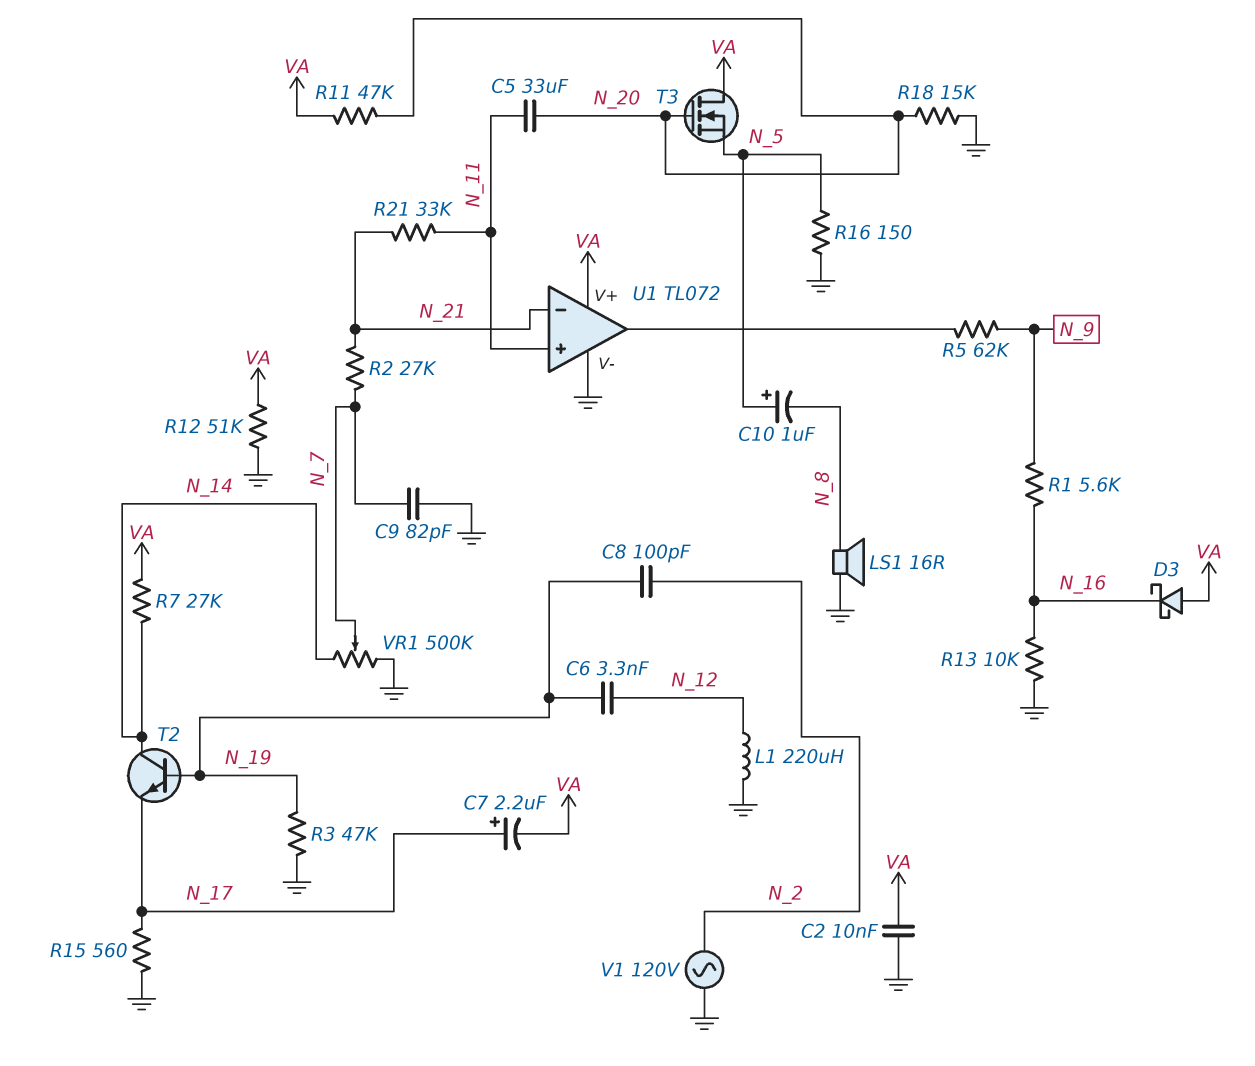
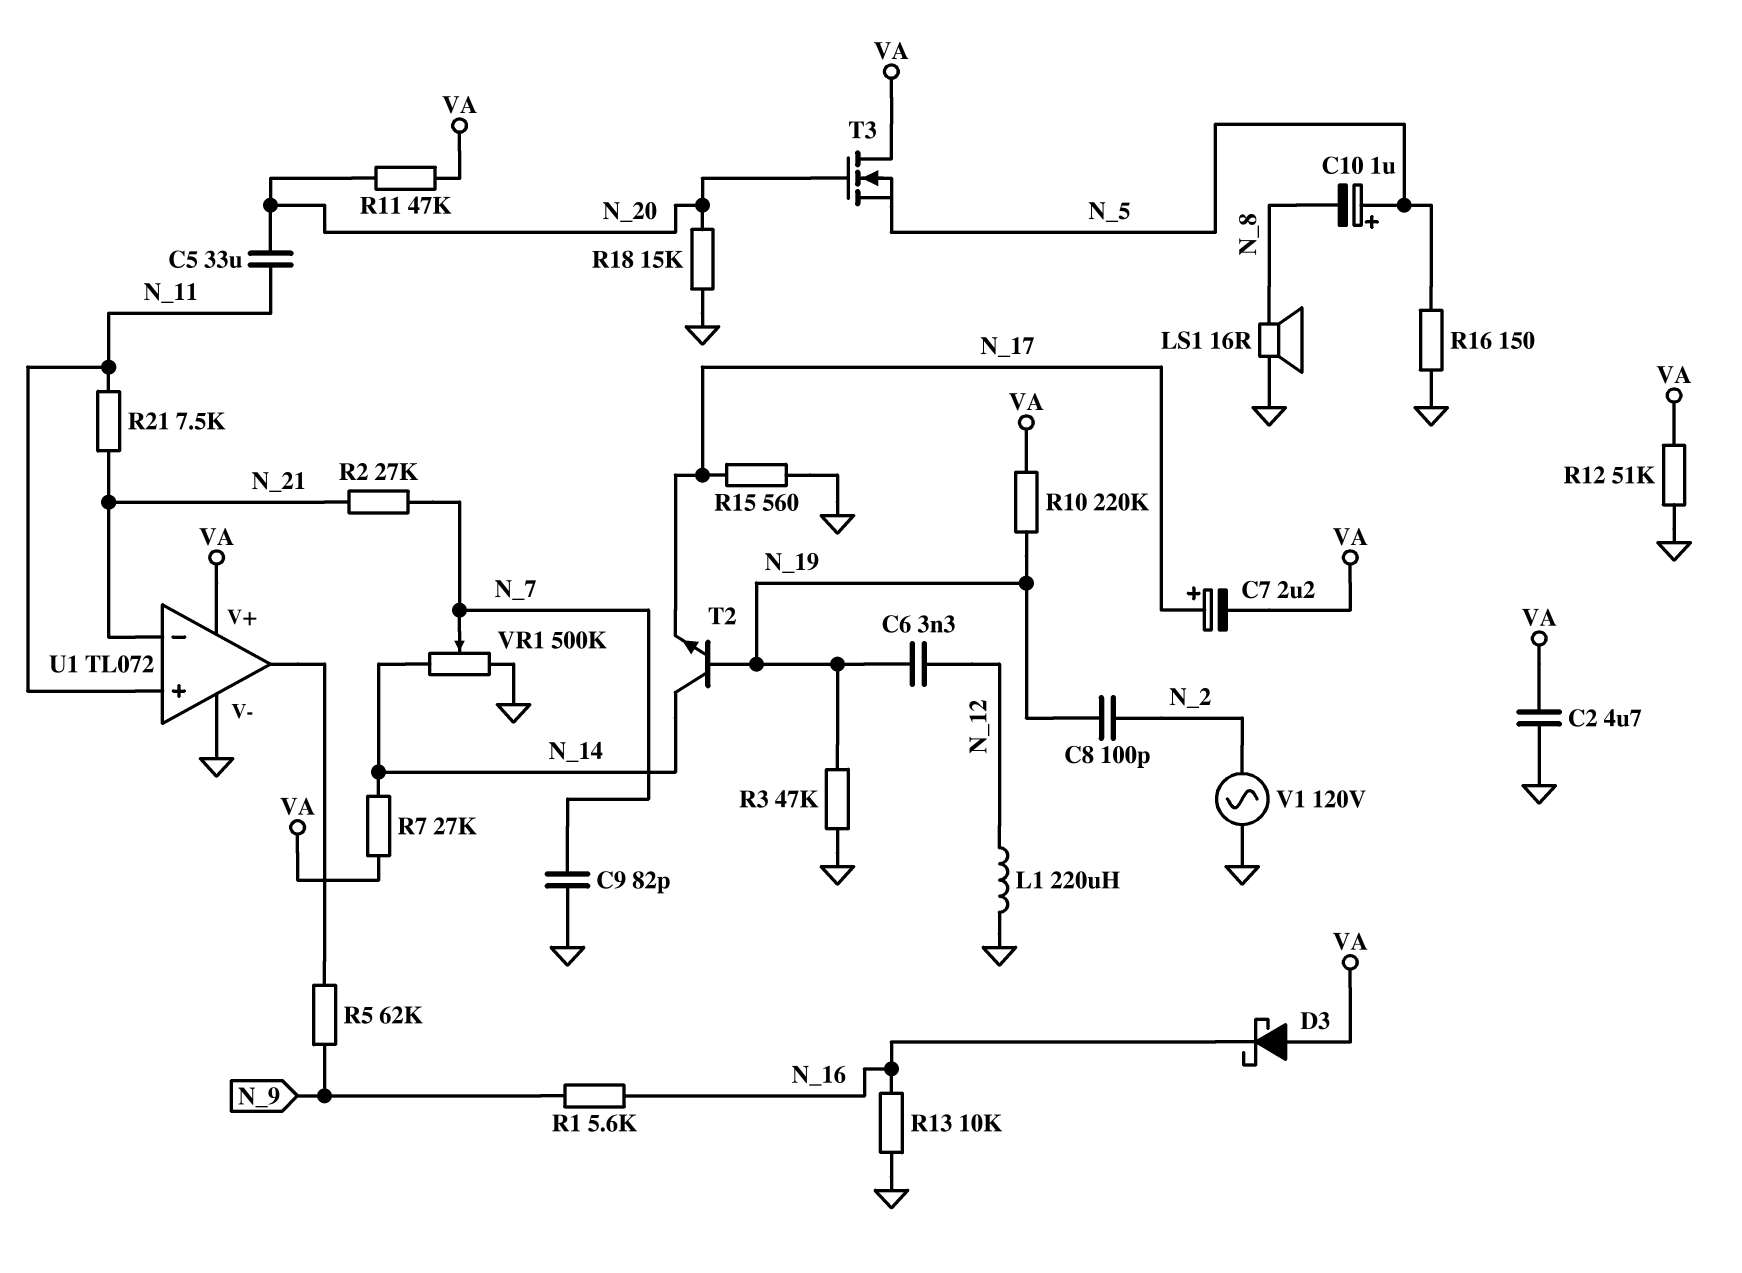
C2: 10nF (GND, VA) -> 4.7uF (GND, VA)
R10: none -> 220k (N_19, VA)
R21: 33k (N_11, N_21) -> 7.5k (N_11, N_21)

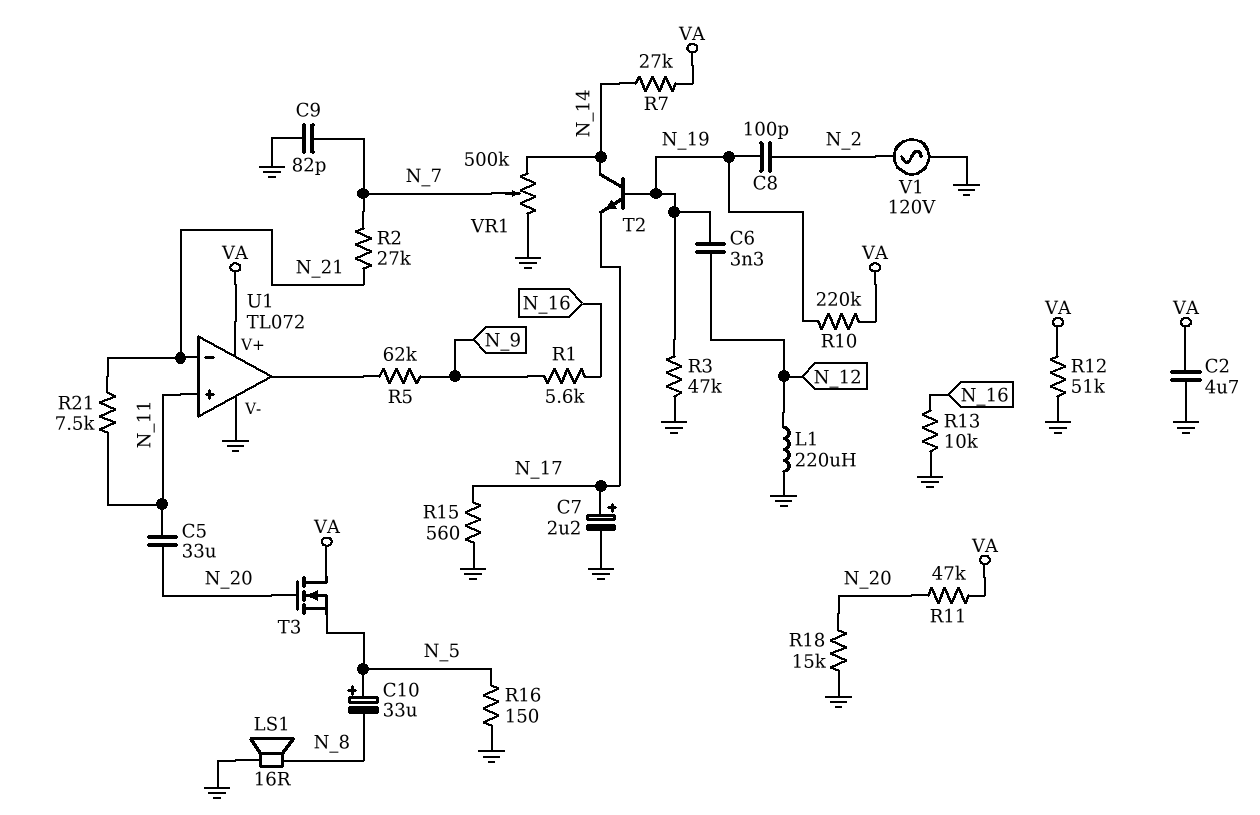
C7: 2.2uF (plus N_17, minus VA) -> 2.2uF (plus N_17, minus GND)
C10: 1uF (plus N_5, minus N_8) -> 33uF (plus N_5, minus N_8)
D3: schottky (A VA, K N_16) -> none

